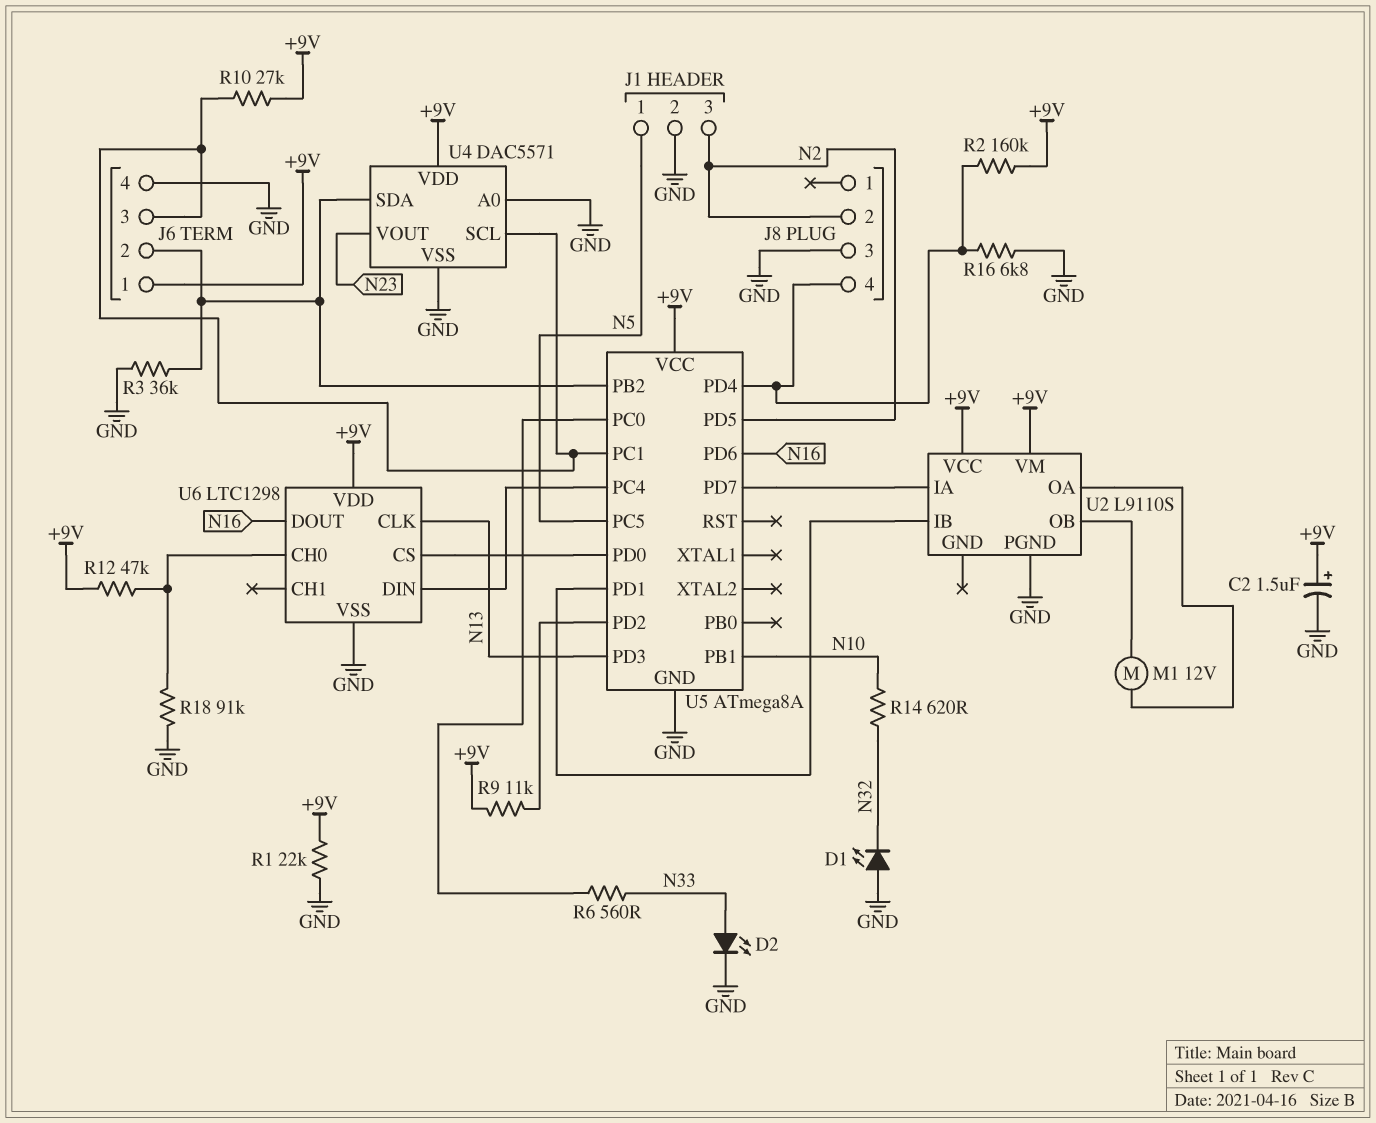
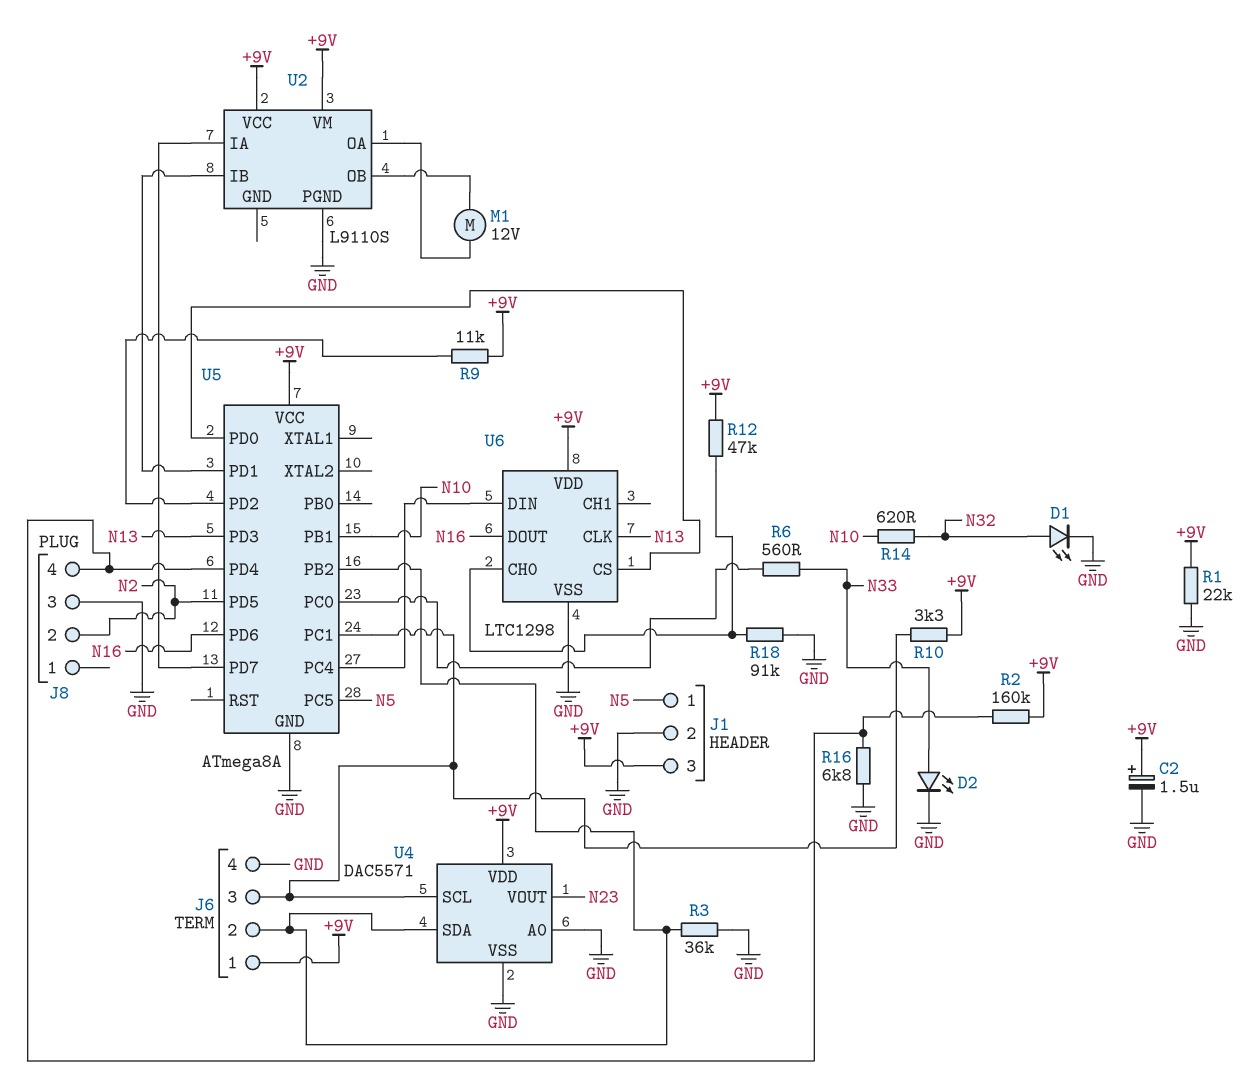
D1: LED (A GND, K N32) -> LED (A N32, K GND)
J1 pin 3: N2 -> +9V
R10: 27k (+9V, J6/3) -> 3.3k (+9V, J6/3)

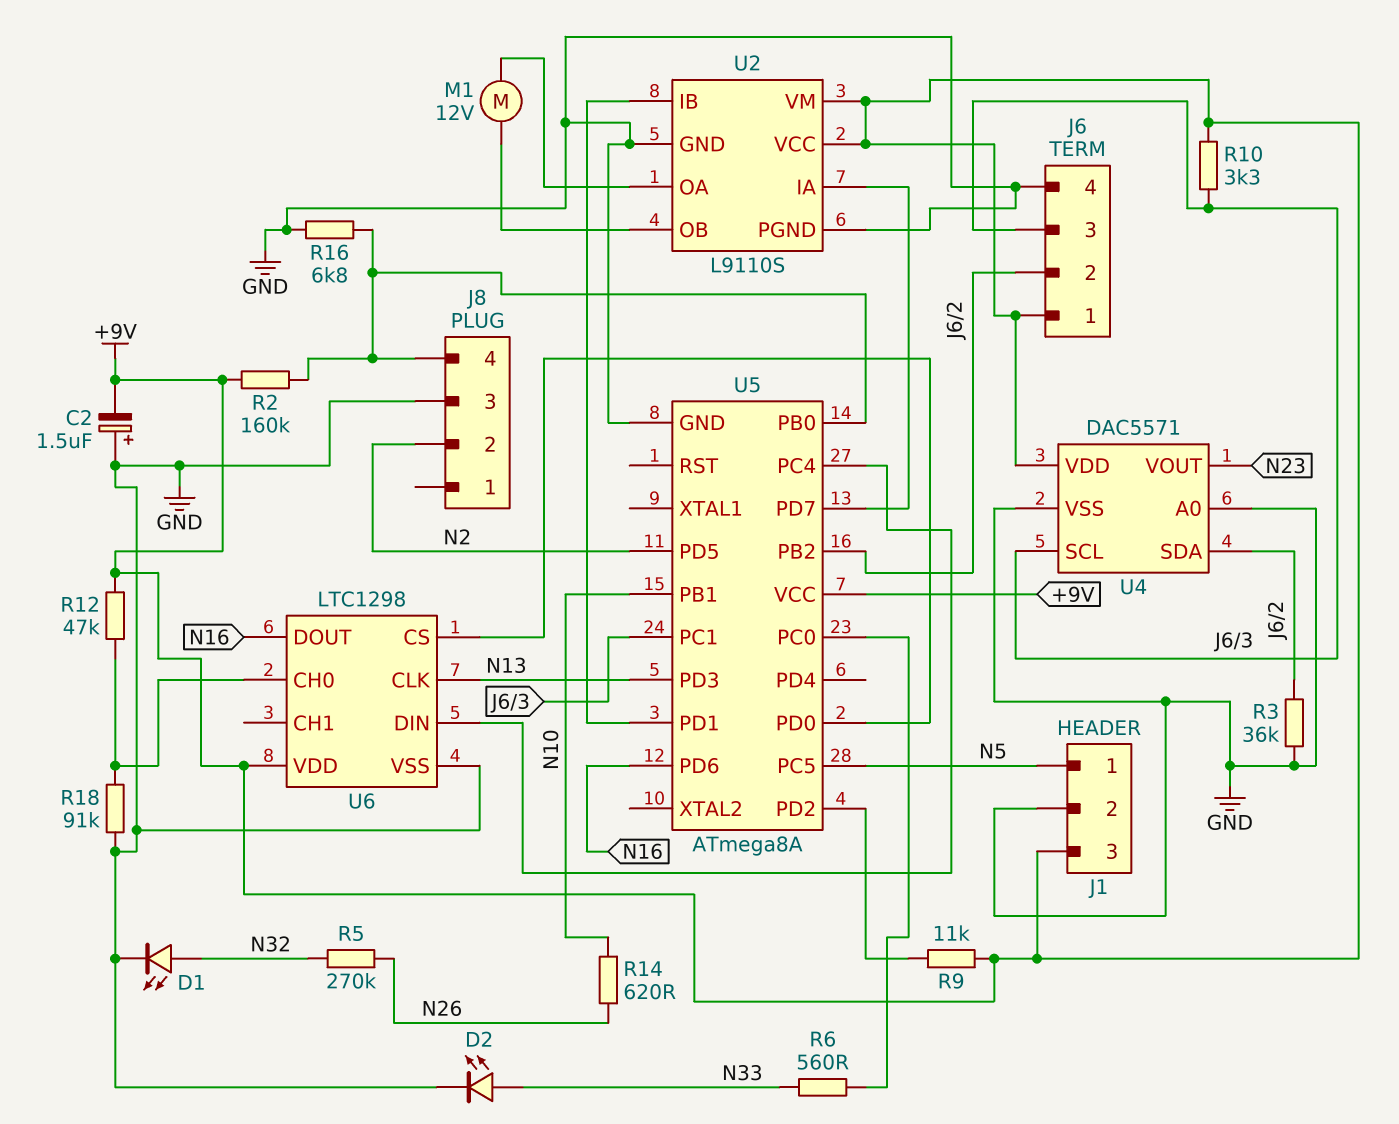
C2: 1.5uF (plus +9V, minus GND) -> 1.5uF (plus GND, minus +9V)
R1: 22k (+9V, GND) -> none
R5: none -> 270k (N26, N32)
R14: 620 (N10, N32) -> 620 (N10, N26)
U2 pin GND: none -> GND
U5 pin PB0: none -> J8/4
U5 pin PD4: J8/4 -> none

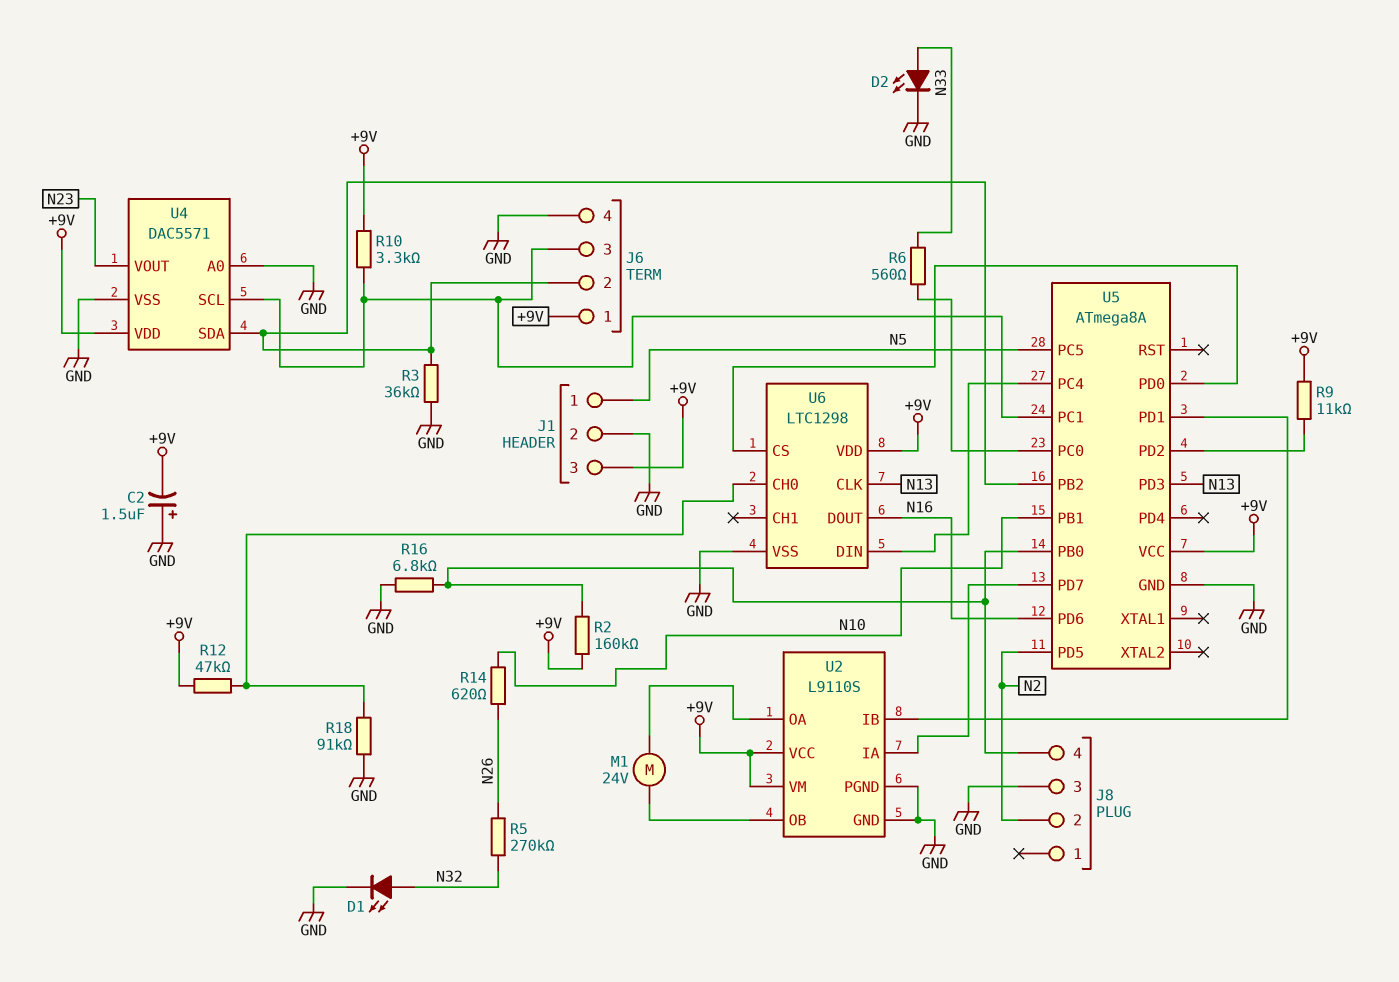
M1: motor 12V (U2/OA, U2/OB) -> motor 24V (U2/OA, U2/OB)

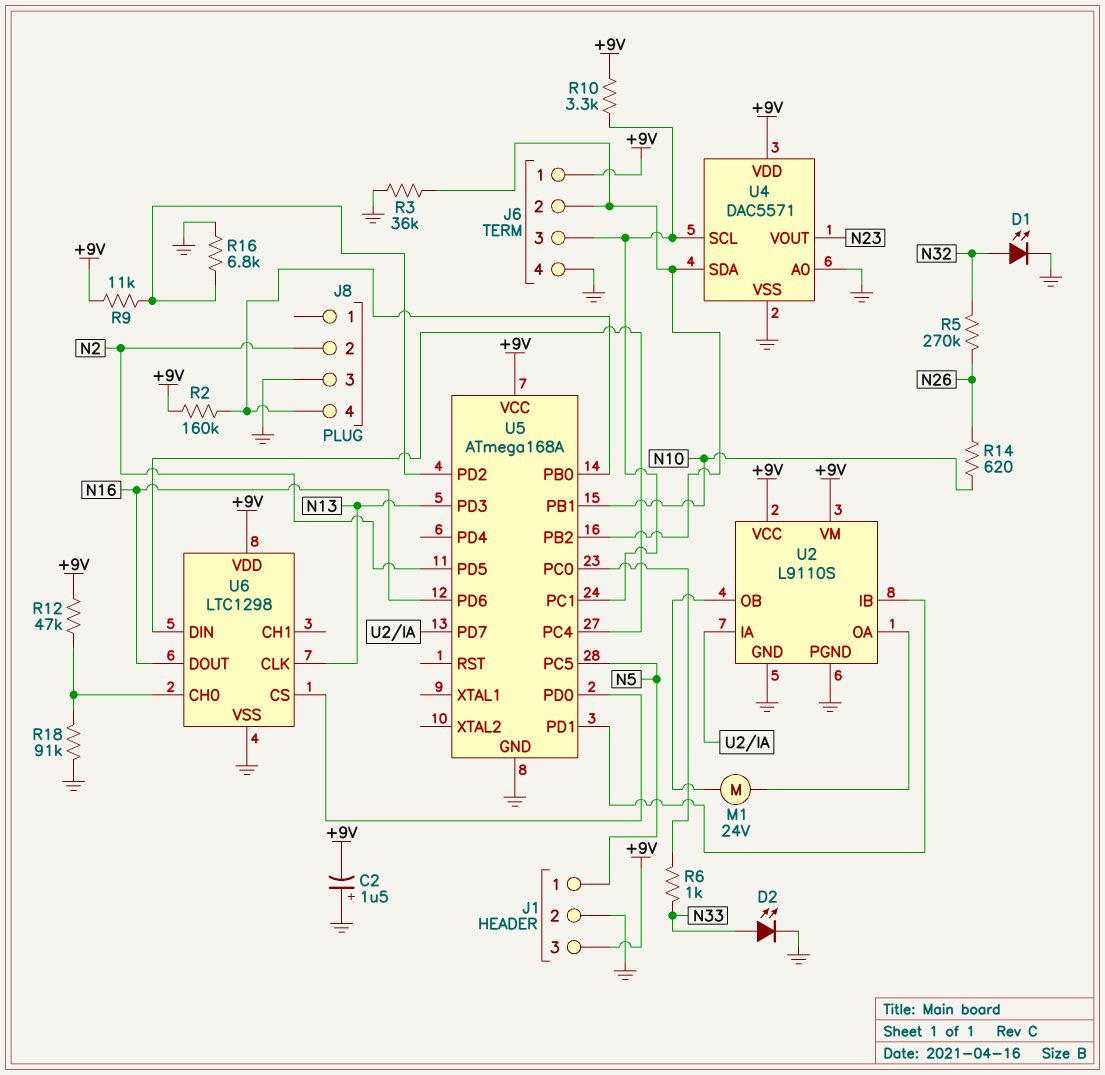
R6: 560 (N33, U5/PC0) -> 1k (N33, U5/PC0)
R16: 6.8k (GND, J8/4) -> 6.8k (GND, U5/PD2)
U5: ATmega8A -> ATmega168A

